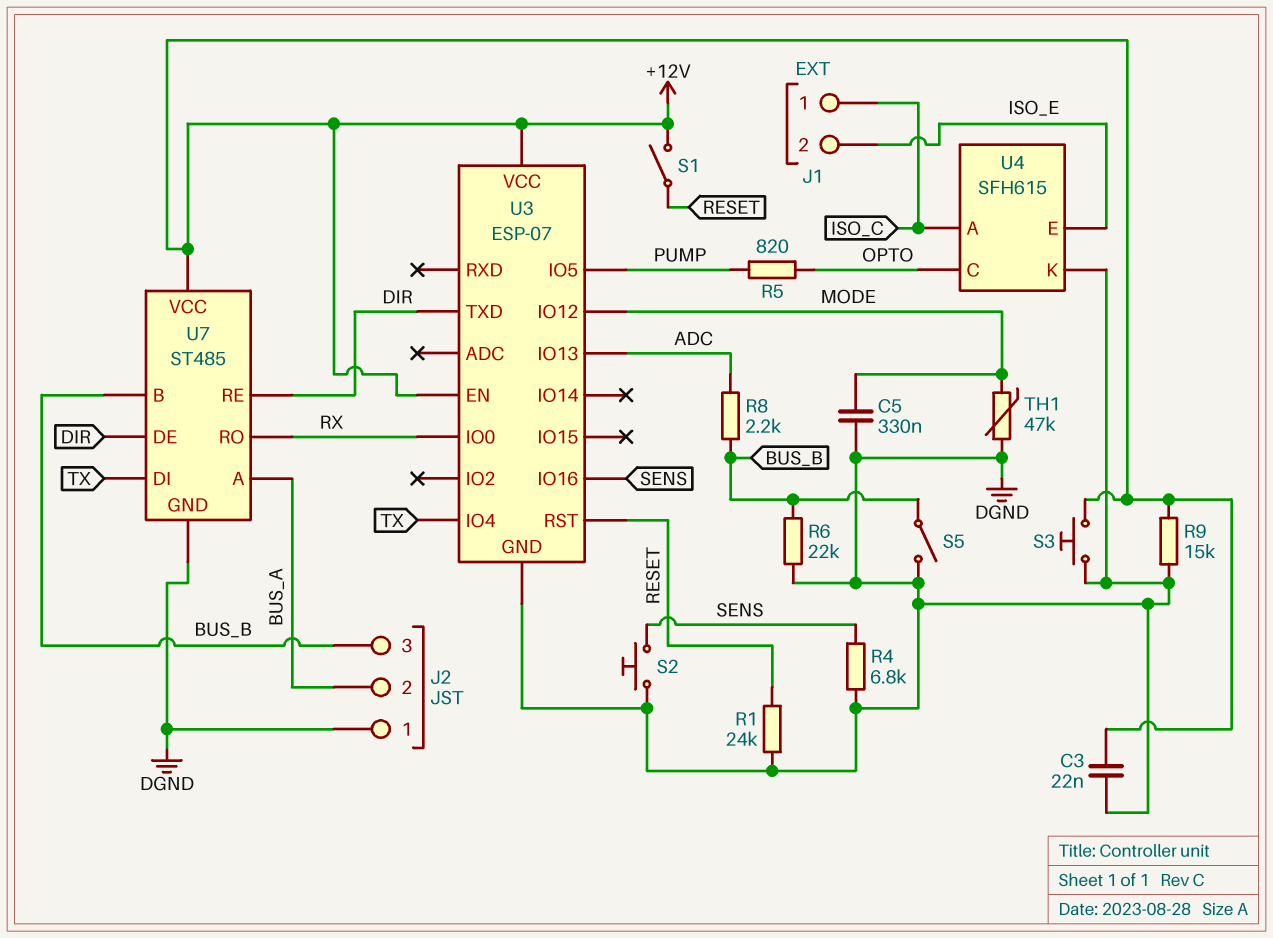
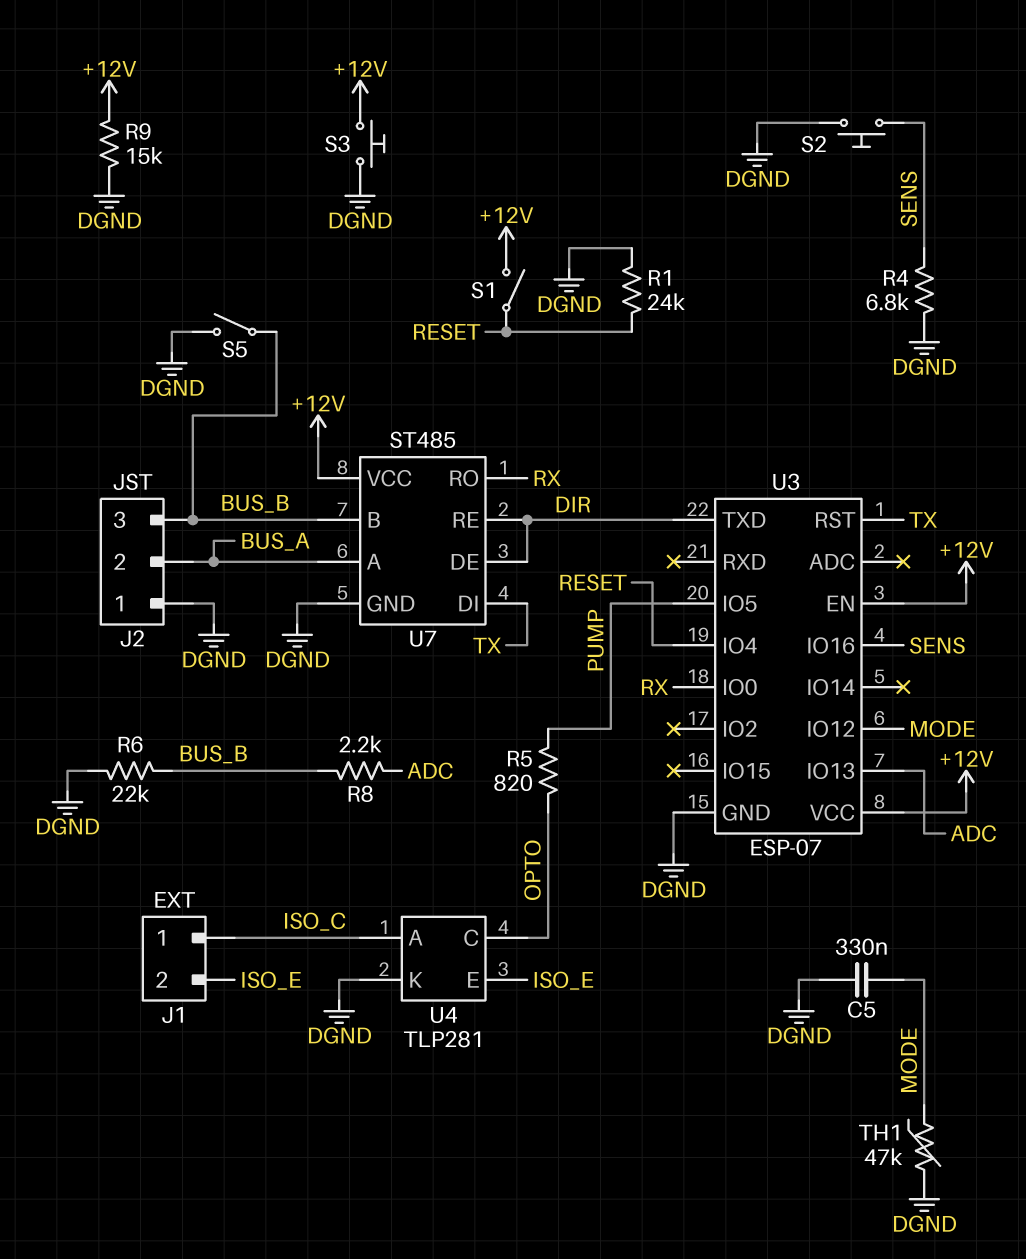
C3: 22nF (+12V, DGND) -> none
U3 pin IO4: TX -> RESET
U3 pin RST: RESET -> TX
U4: SFH615 -> TLP281

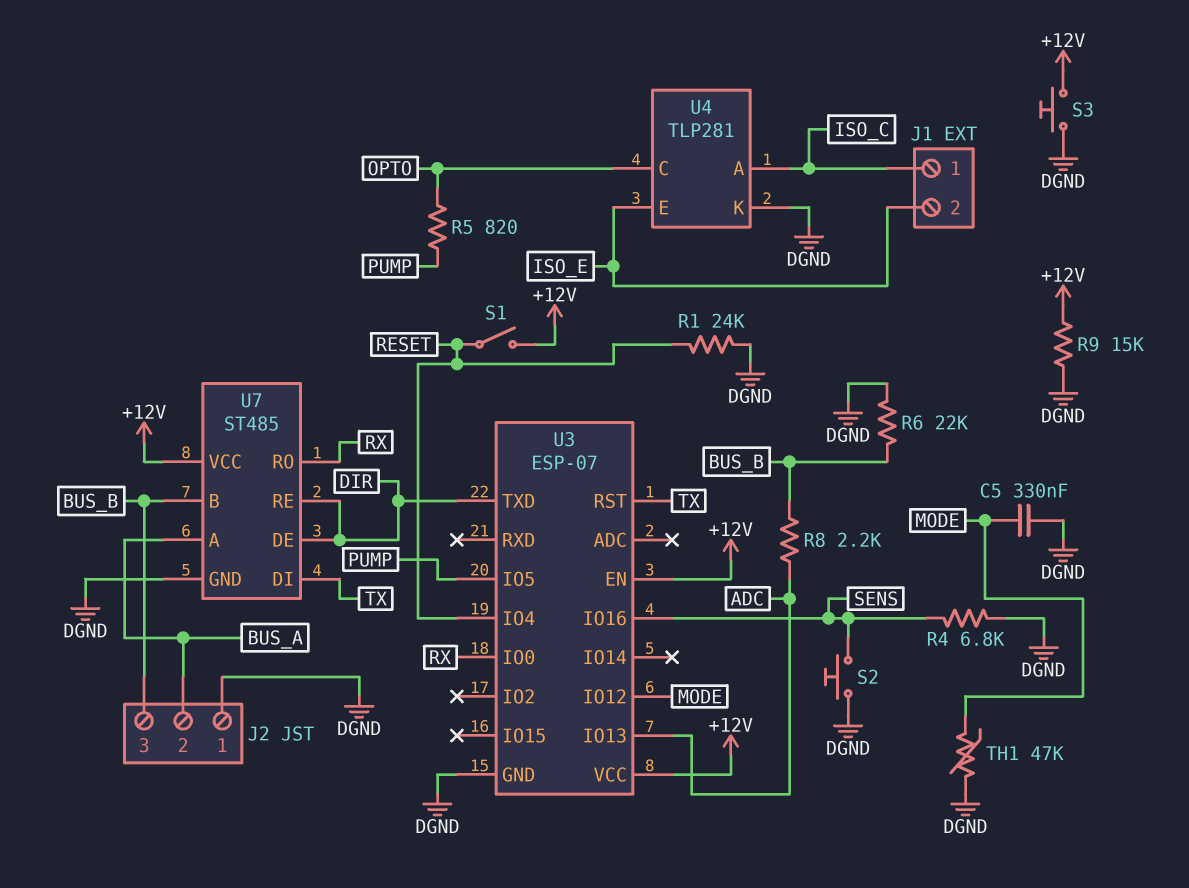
S5: switch (BUS_B, DGND) -> none

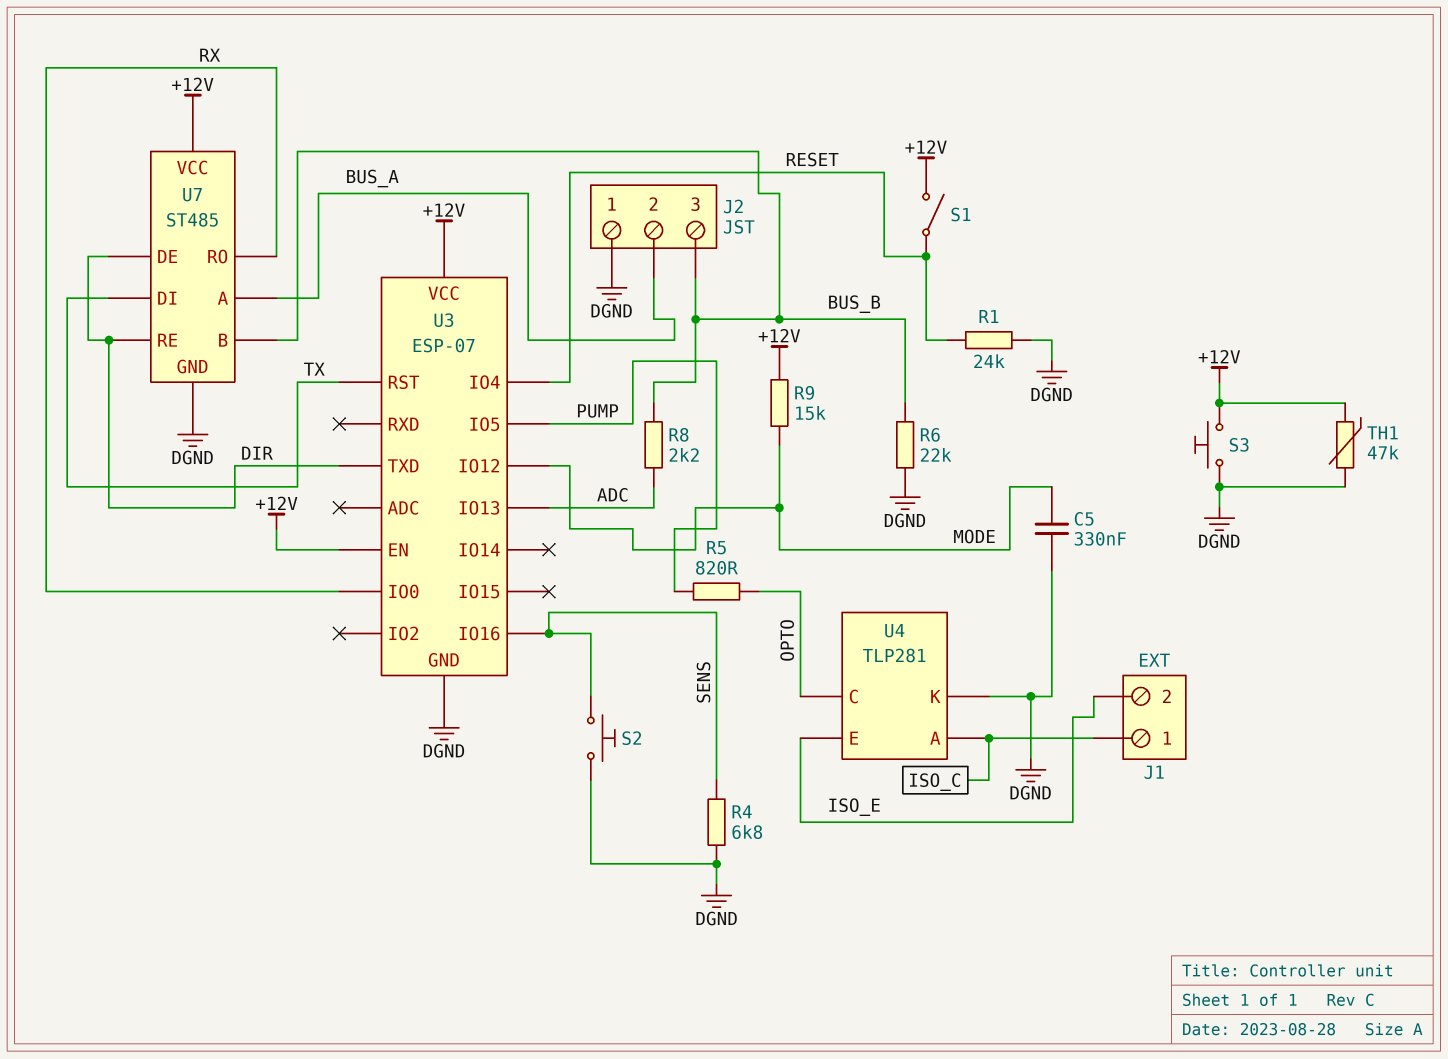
R9: 15k (+12V, DGND) -> 15k (+12V, MODE)
TH1: 47k (DGND, MODE) -> 47k (+12V, DGND)

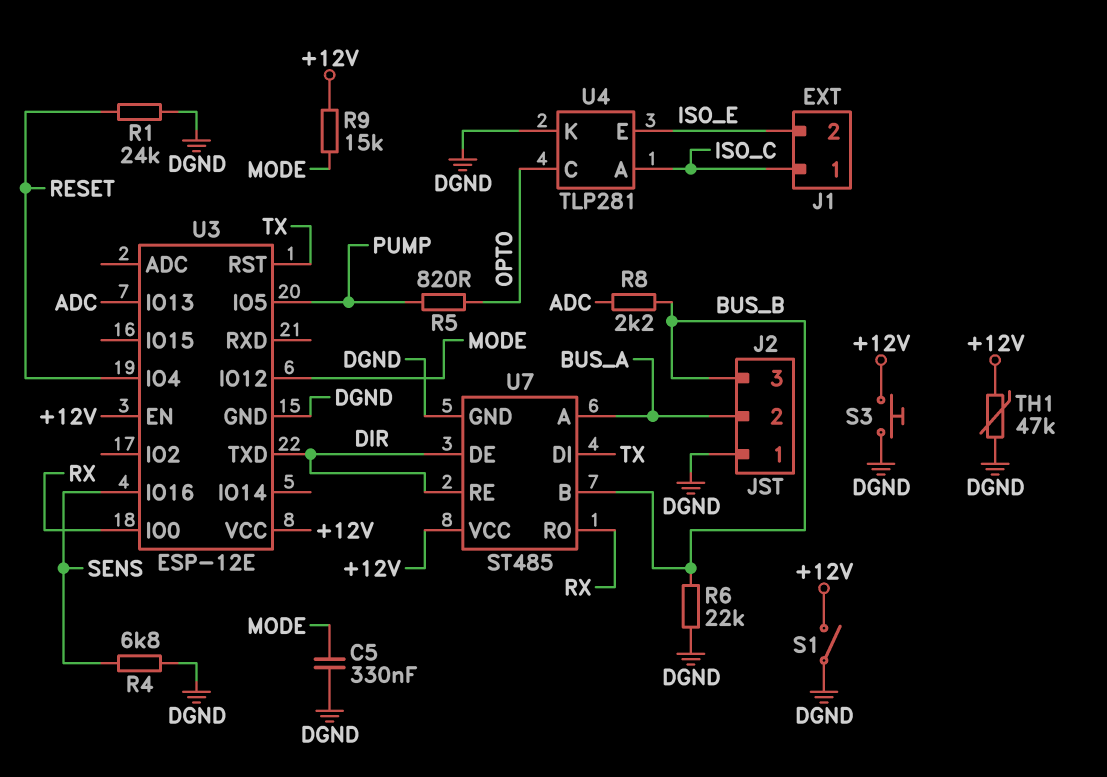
S1: switch (+12V, RESET) -> switch (+12V, DGND)
S2: button (DGND, SENS) -> none
U3: ESP-07 -> ESP-12E

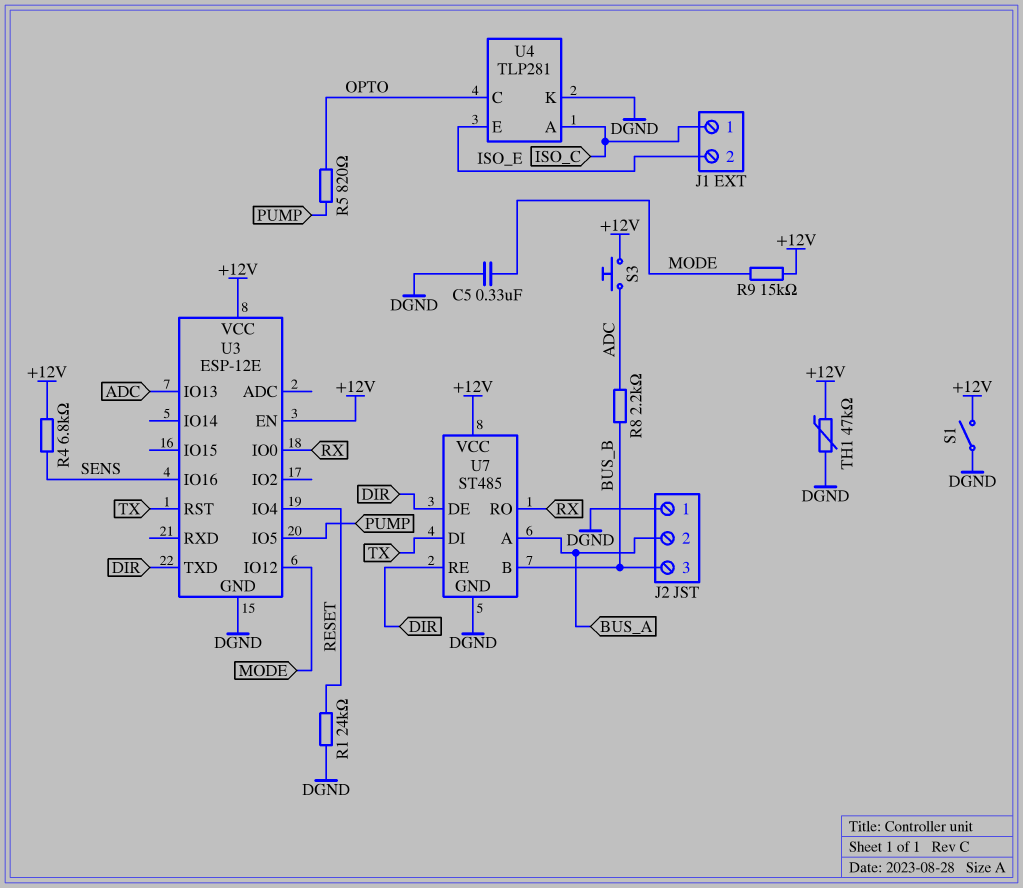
R4: 6.8k (DGND, SENS) -> 6.8k (+12V, SENS)
R6: 22k (BUS_B, DGND) -> none
S3: button (+12V, DGND) -> button (+12V, ADC)

